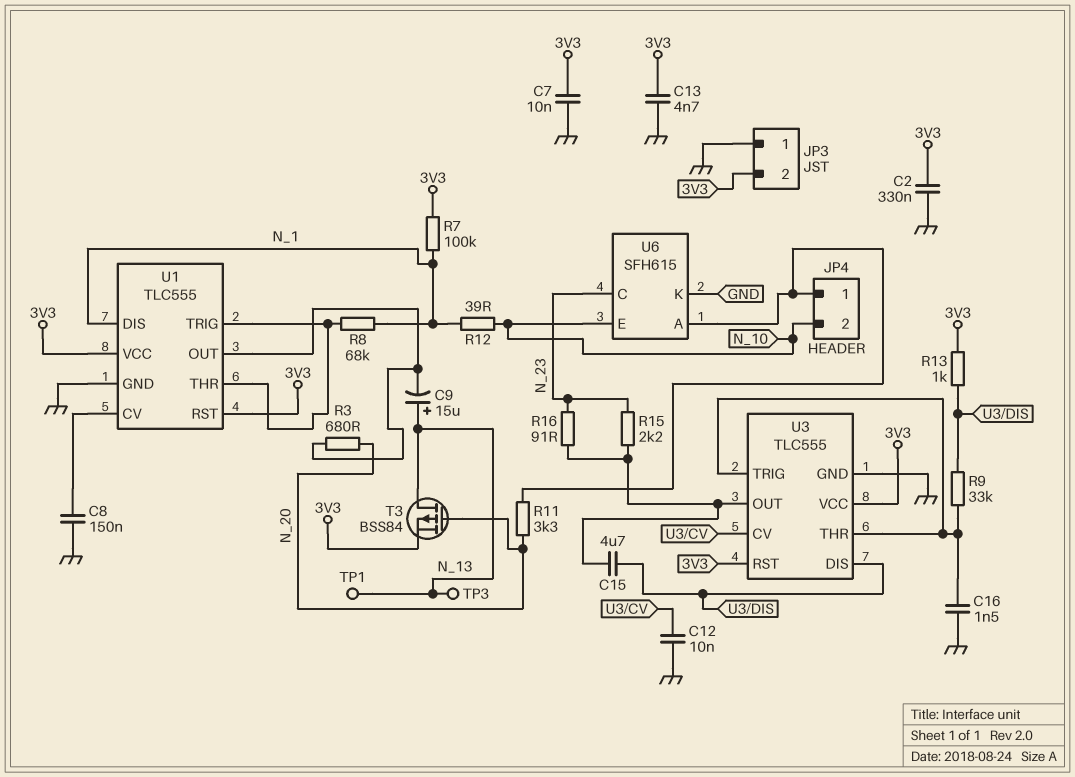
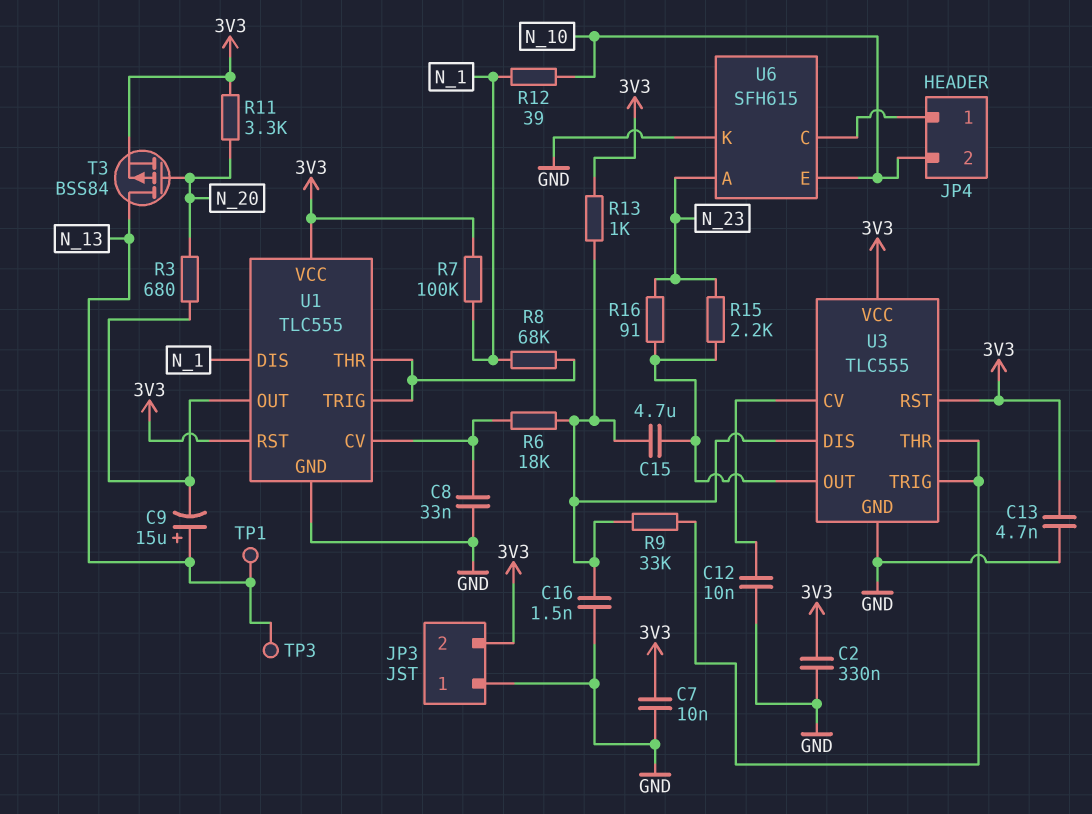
C8: 150nF (GND, U1/CV) -> 33nF (GND, U1/CV)
C16: 1.5nF (GND, U3/THR) -> 1.5nF (GND, U3/DIS)
R6: none -> 18k (U1/CV, U3/DIS)
R11: 3.3k (JP4/1, N_20) -> 3.3k (3V3, N_20)
U6 pin A: JP4/1 -> N_23
U6 pin C: N_23 -> JP4/1

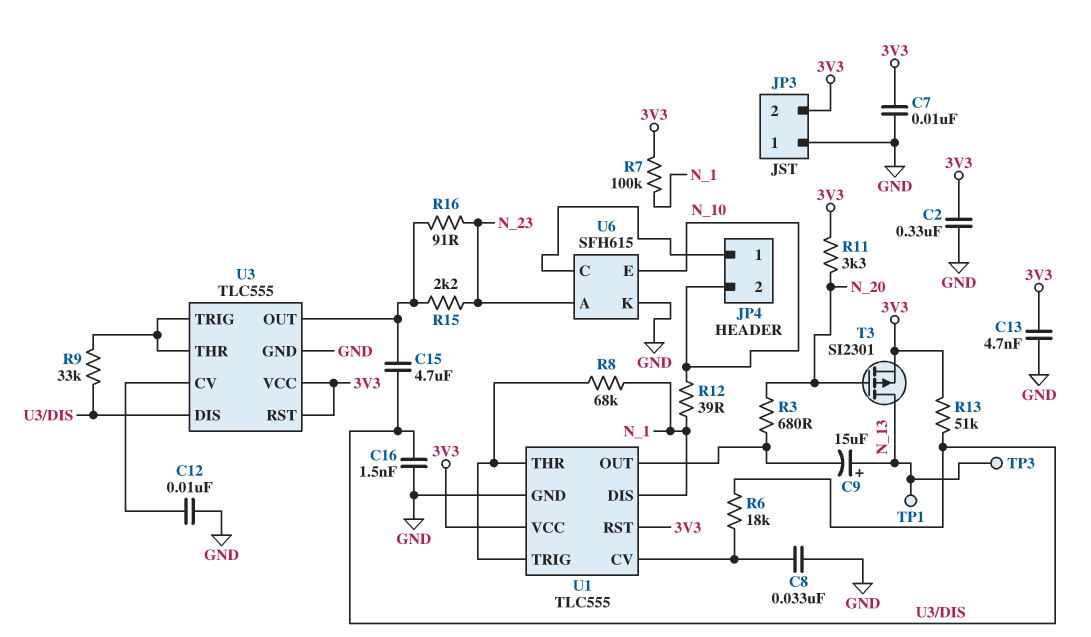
R13: 1k (3V3, U3/DIS) -> 51k (3V3, U3/DIS)
T3: PMOS BSS84 (G N_20, D N_13, S 3V3) -> PMOS SI2301 (G N_20, D N_13, S 3V3)

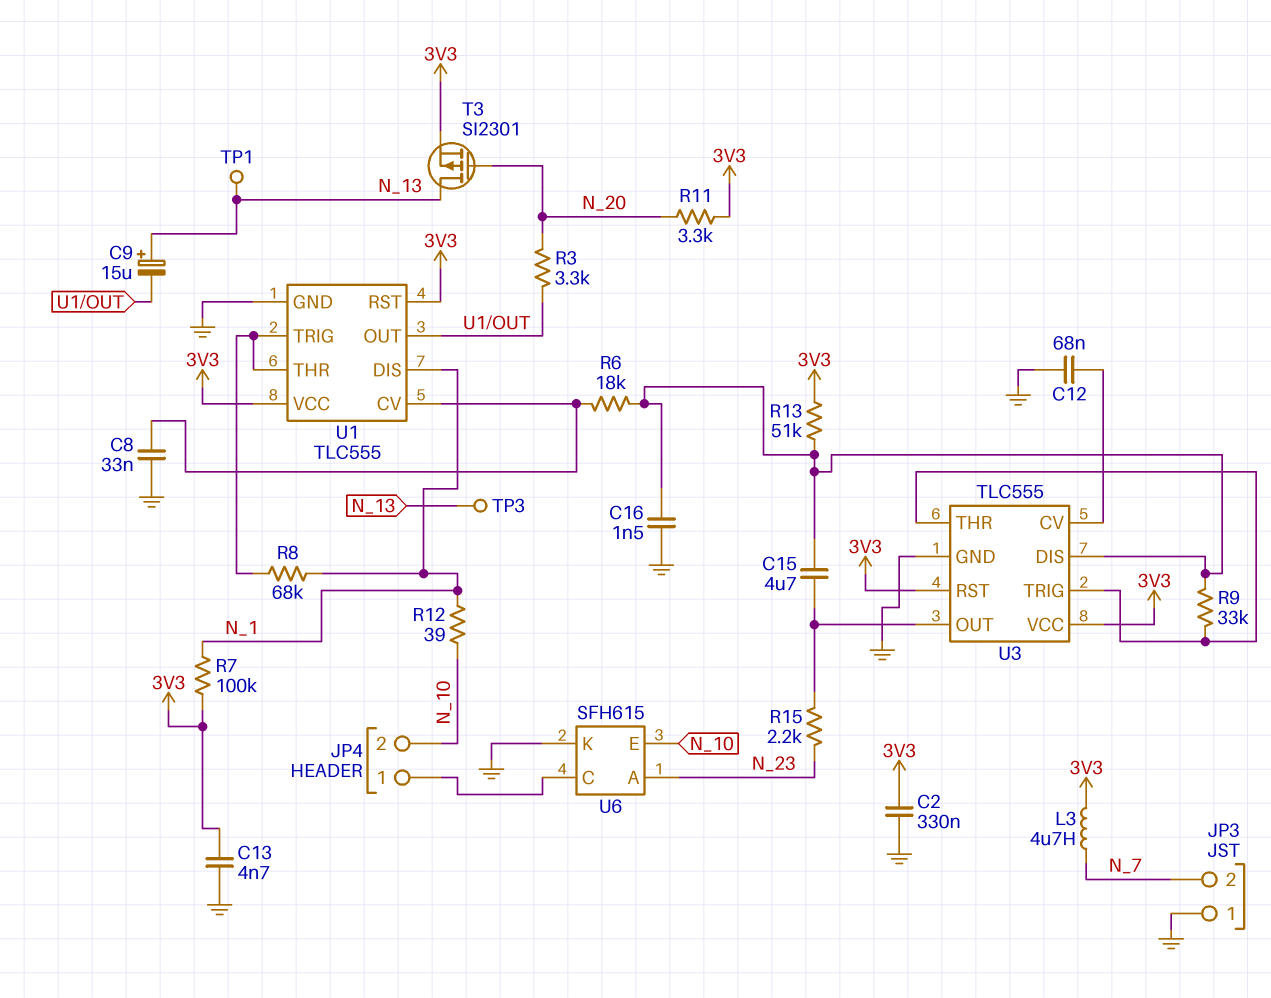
C7: 10nF (3V3, GND) -> none
C12: 10nF (GND, U3/CV) -> 68nF (GND, U3/CV)
JP3 pin 2: 3V3 -> N_7
L3: none -> 4.7uH (3V3, N_7)
R3: 680 (N_20, U1/OUT) -> 3.3k (N_20, U1/OUT)
R16: 91 (N_23, U3/OUT) -> none

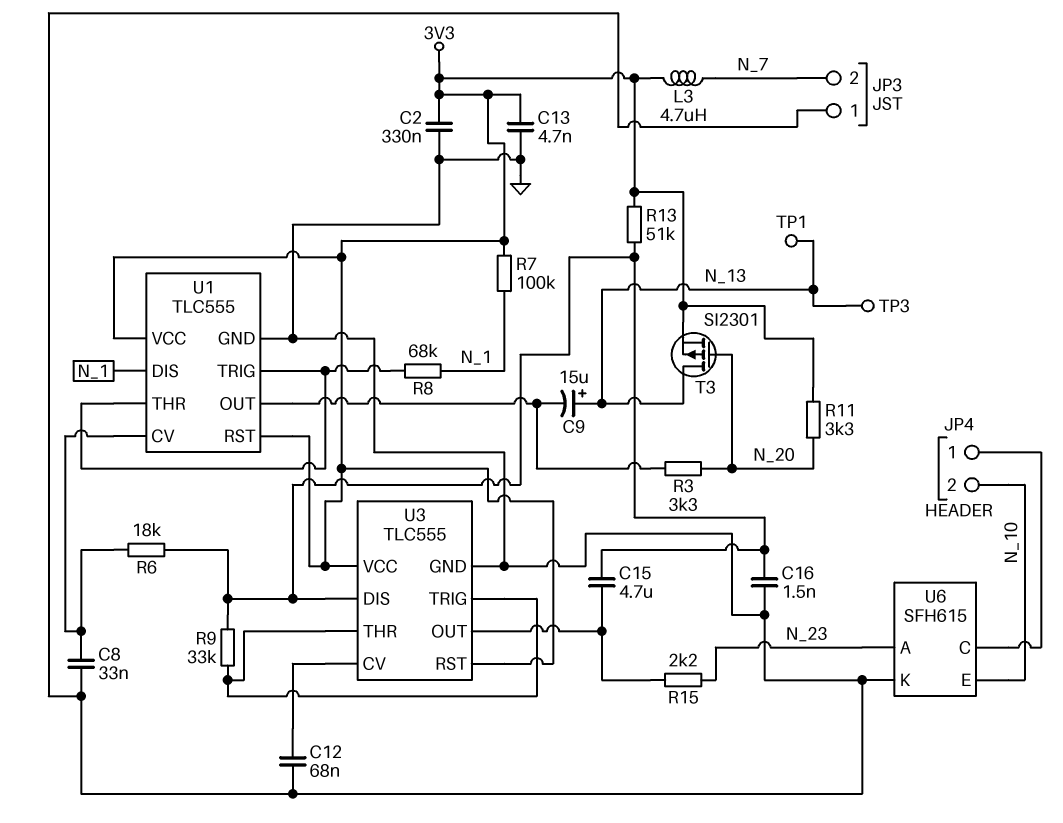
R12: 39 (N_1, N_10) -> none

